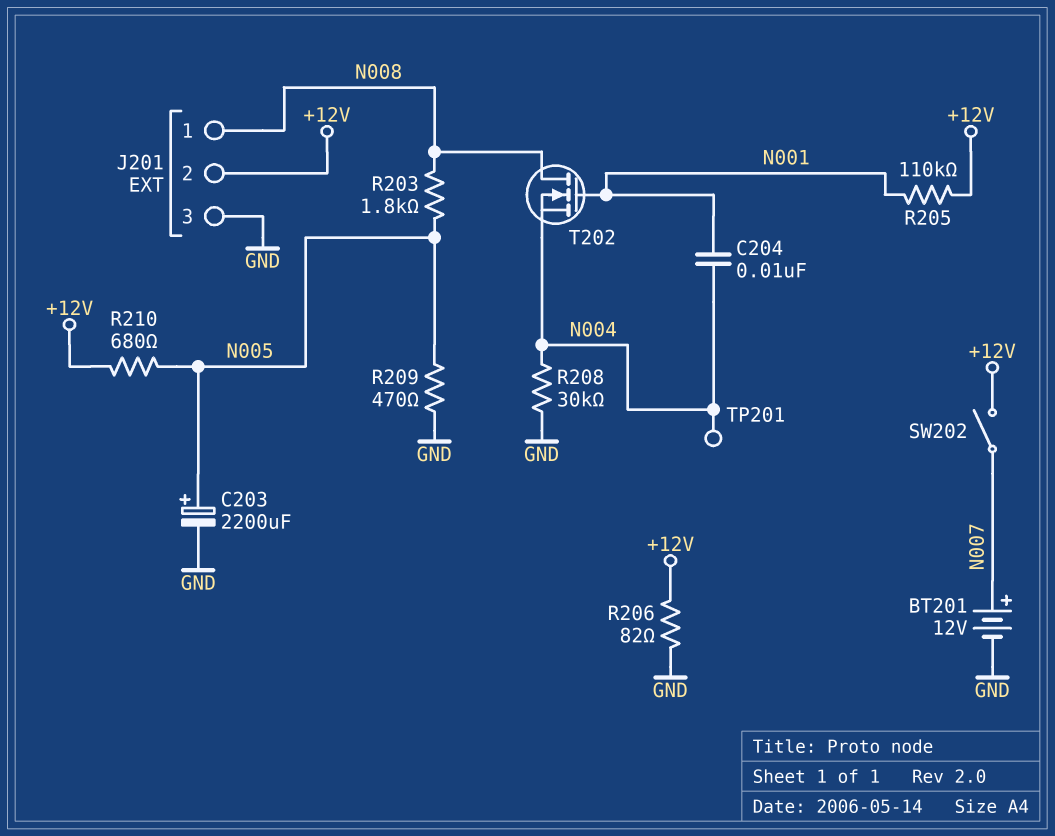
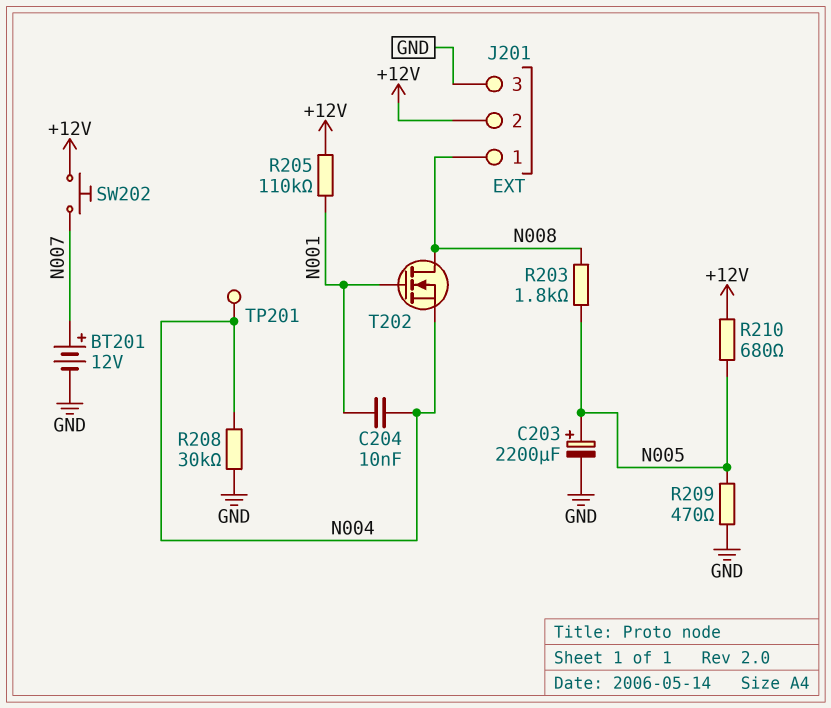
R206: 82 (+12V, GND) -> none
SW202: switch (+12V, N007) -> button (+12V, N007)

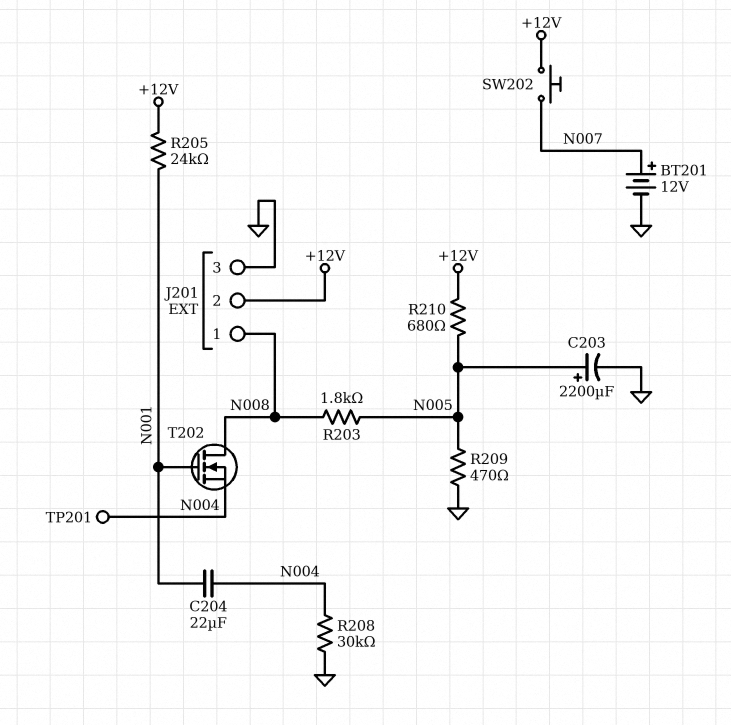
C204: 10nF (N001, N004) -> 22uF (N001, N004)
R205: 110k (+12V, N001) -> 24k (+12V, N001)

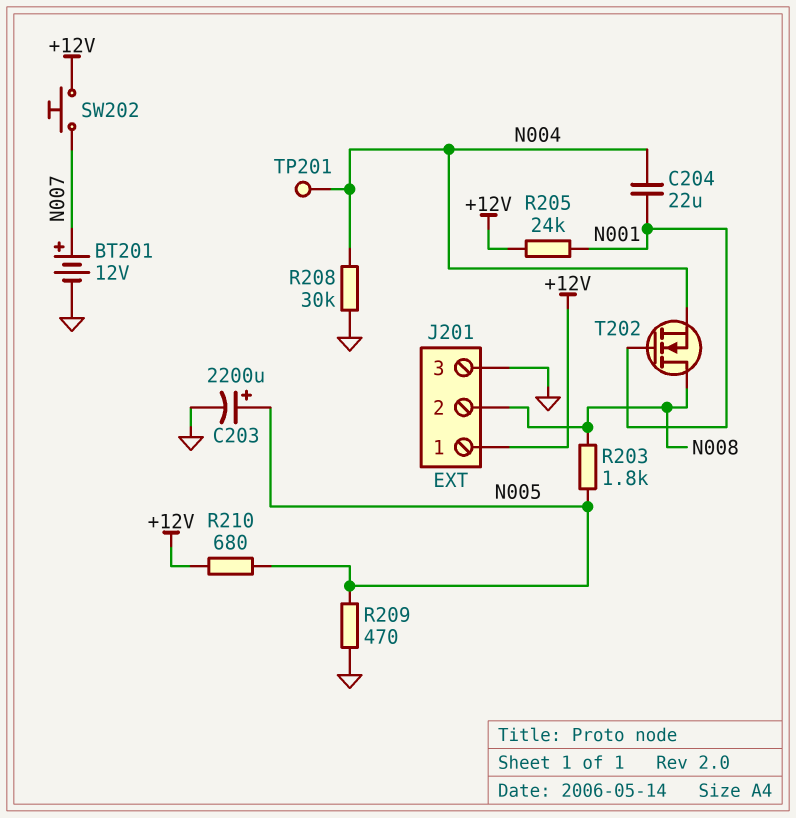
J201 pin 1: N008 -> +12V
J201 pin 2: +12V -> N008

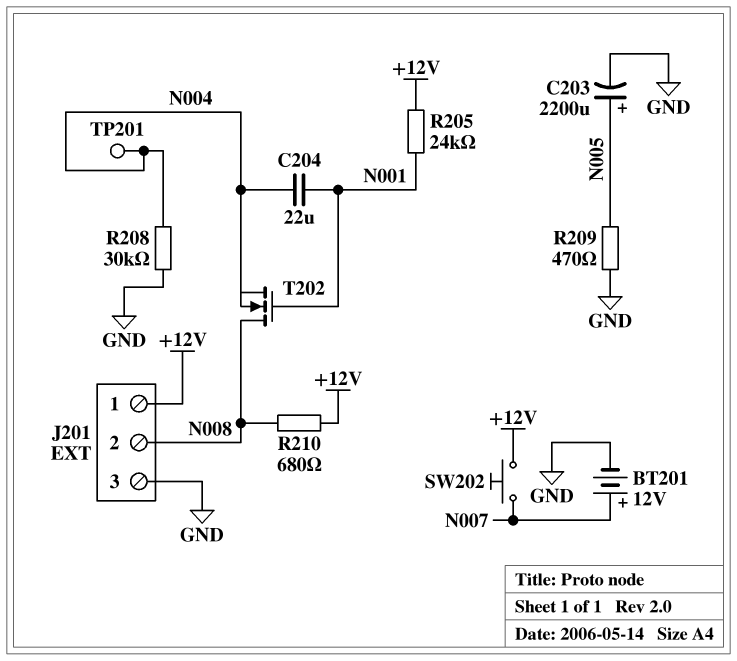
R203: 1.8k (N005, N008) -> none
R210: 680 (+12V, N005) -> 680 (+12V, N008)

